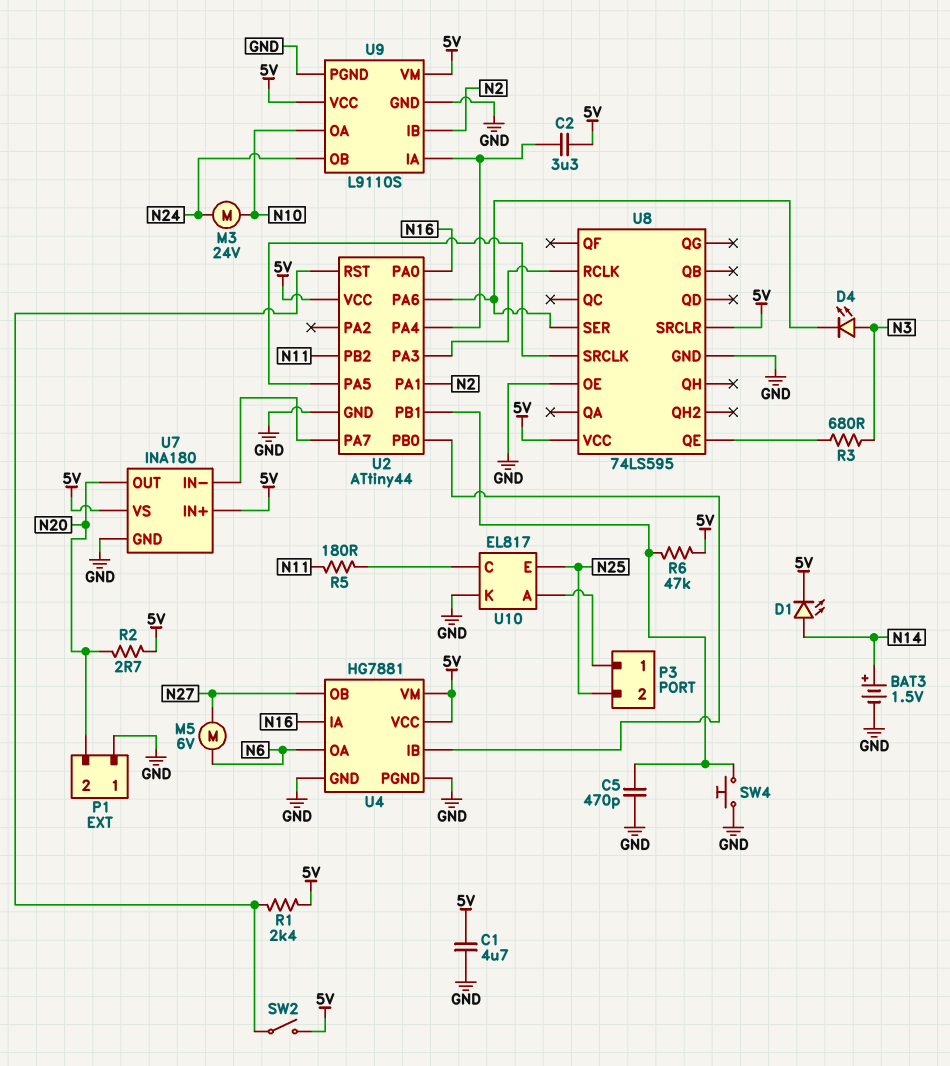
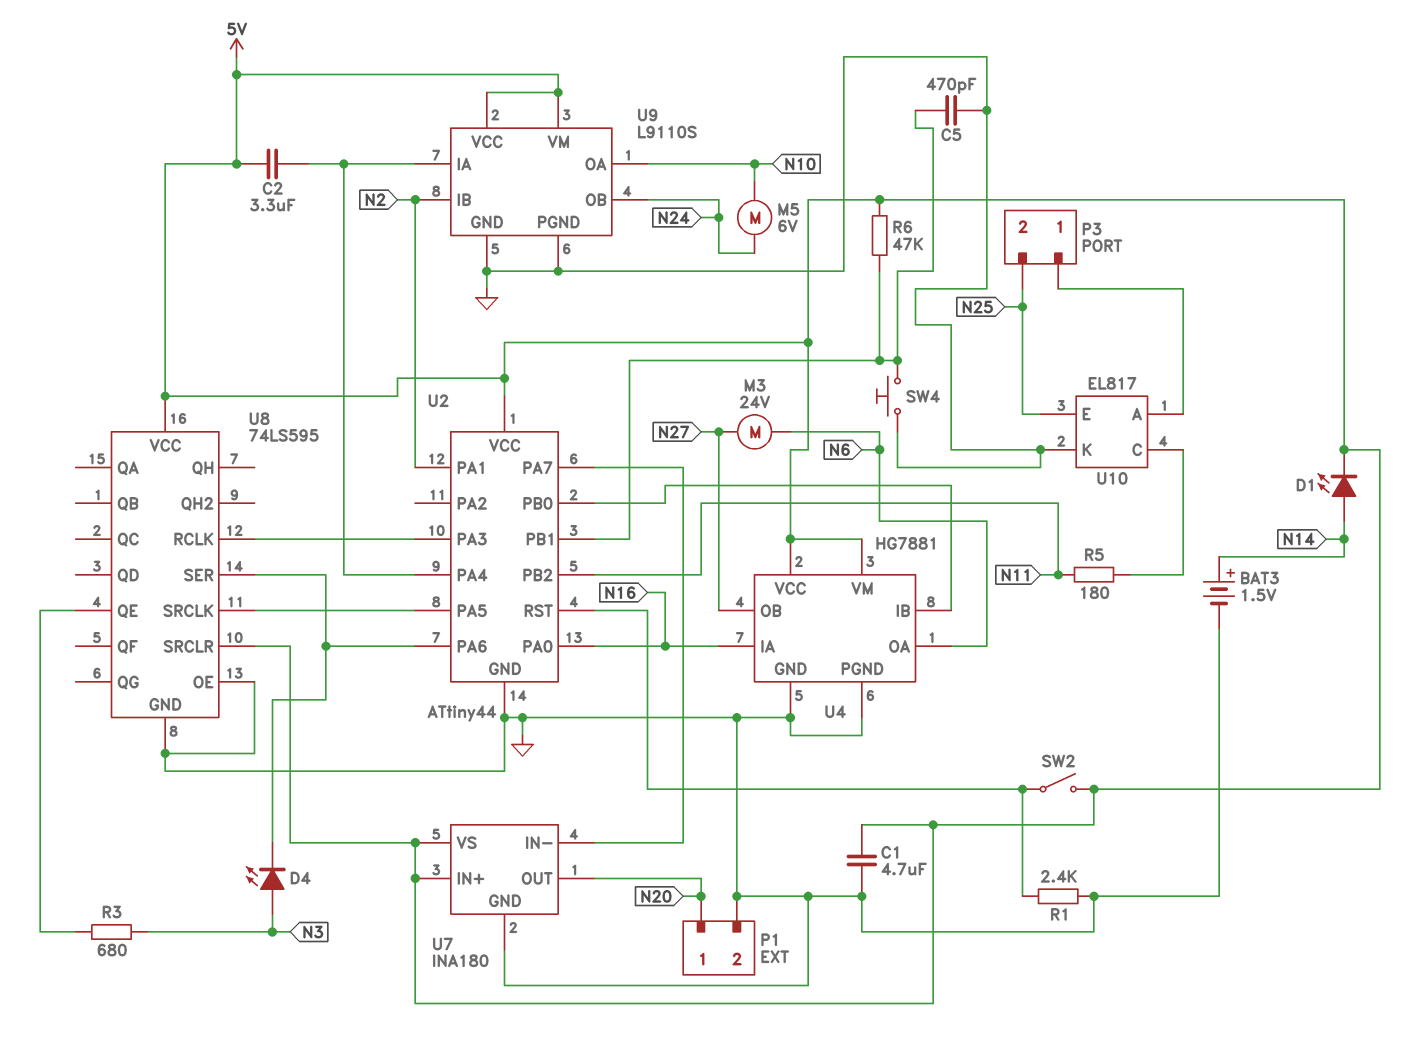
M3: motor 24V (N10, N24) -> motor 24V (N6, N27)
M5: motor 6V (N6, N27) -> motor 6V (N10, N24)
P1 pin 1: GND -> N20
P1 pin 2: N20 -> GND
R1: 2.4k (5V, U2/RST) -> 2.4k (GND, U2/RST)
R2: 2.7 (5V, N20) -> none

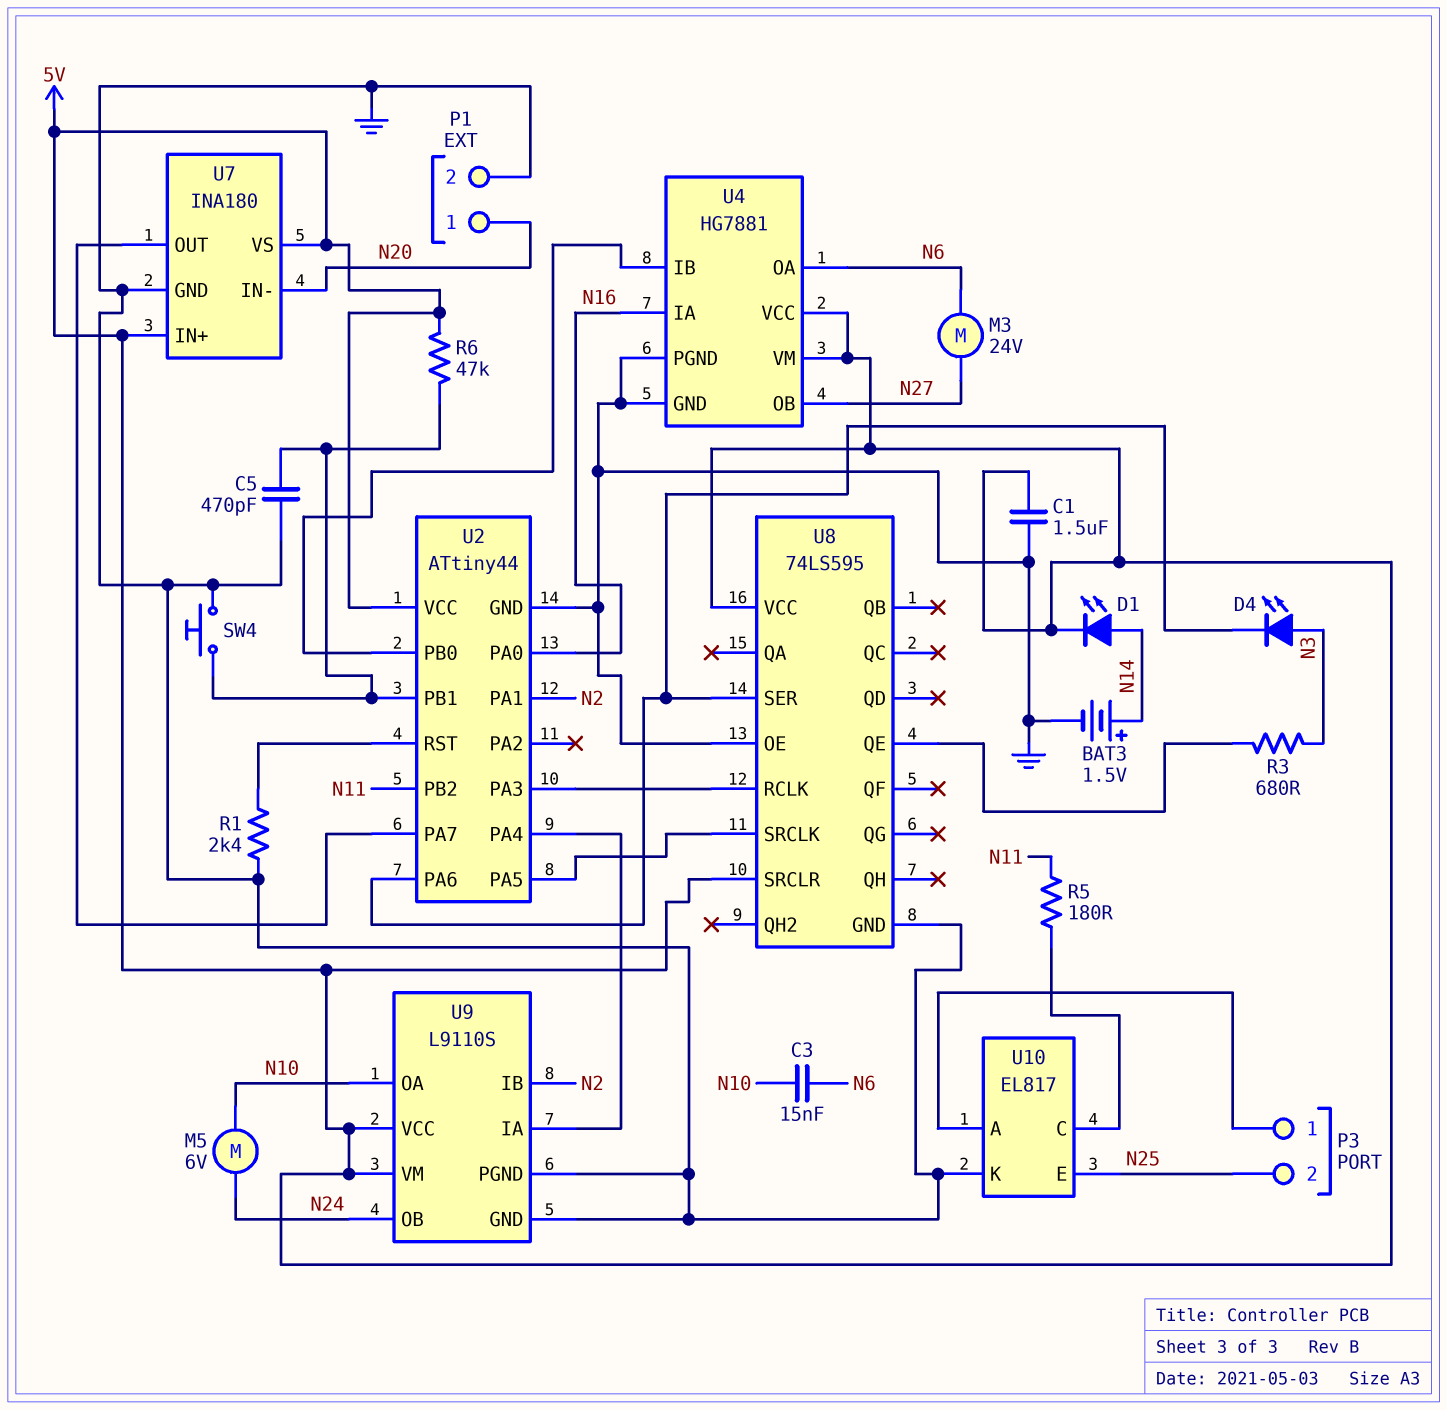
C1: 4.7uF (5V, GND) -> 1.5uF (5V, GND)
C2: 3.3uF (5V, U2/PA4) -> none
C3: none -> 15nF (N6, N10)
SW2: switch (5V, U2/RST) -> none
U7 pin IN-: U2/PA7 -> N20
U7 pin OUT: N20 -> U2/PA7

